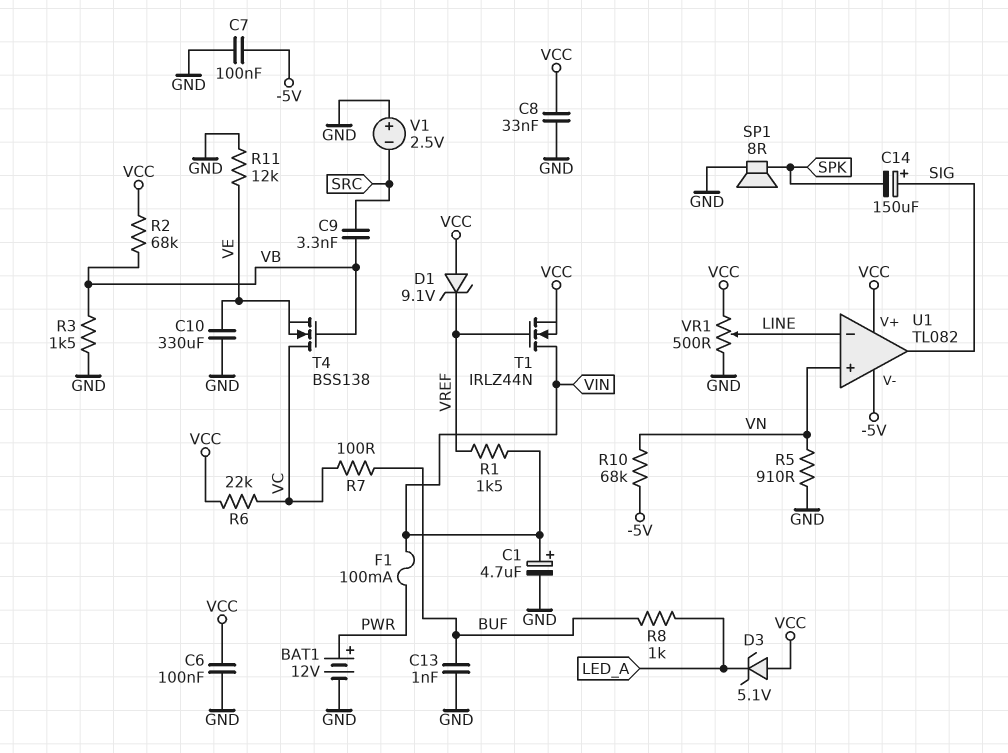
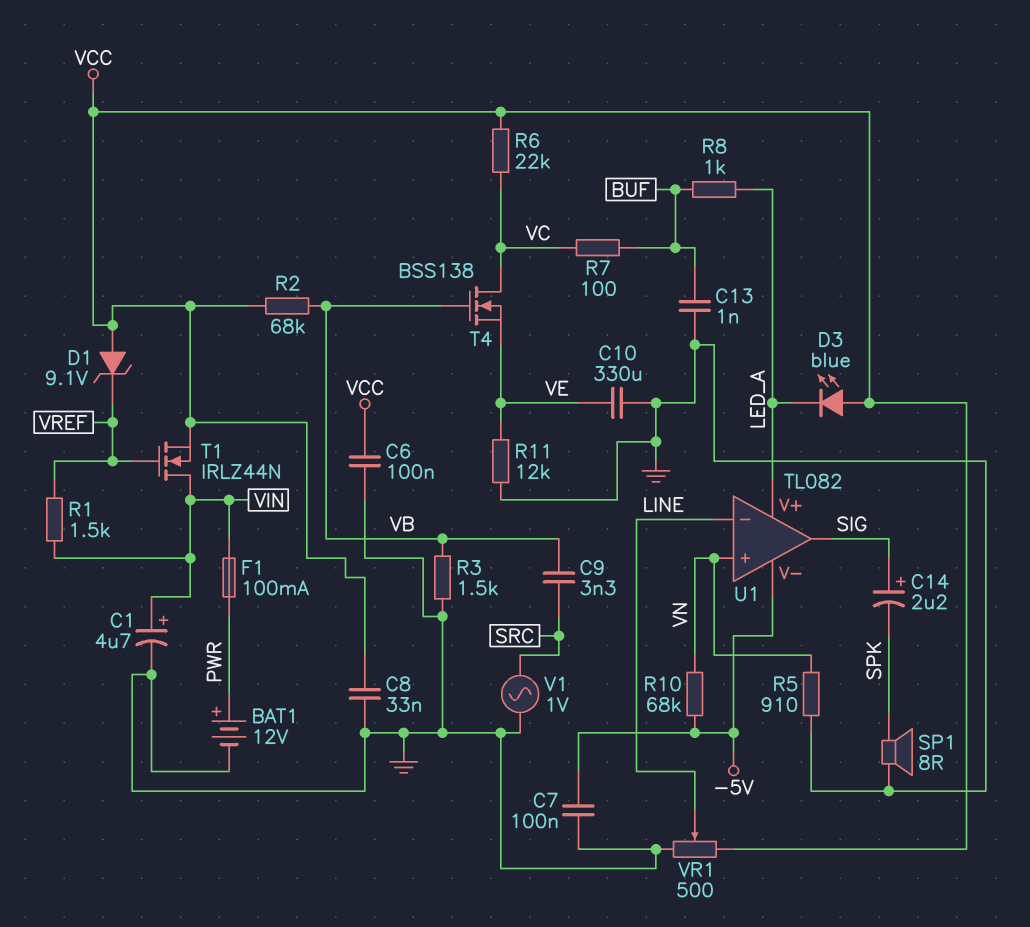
C14: 150uF (plus SIG, minus SPK) -> 2.2uF (plus SIG, minus SPK)
D3: zener 5.1V (A VCC, K LED_A) -> LED blue (A VCC, K LED_A)
U1 pin V+: VCC -> LED_A
V1: 2.5V (plus GND, minus SRC) -> AC 1V (GND, SRC)

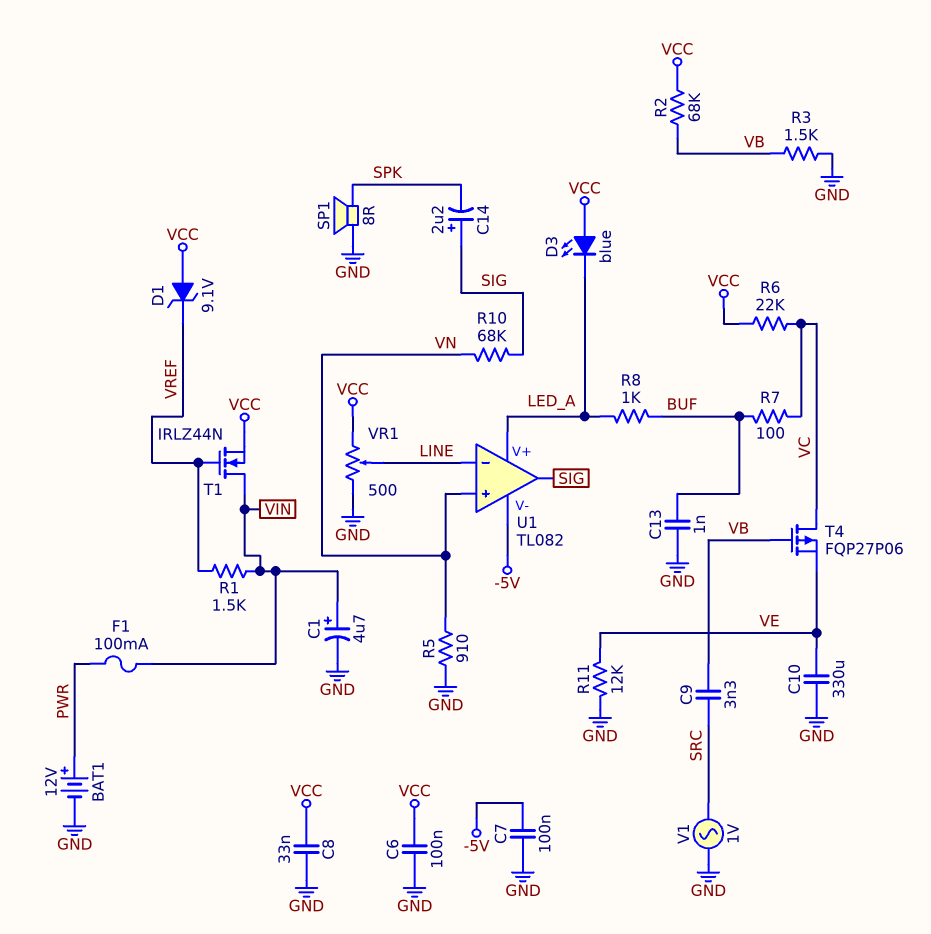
R10: 68k (-5V, VN) -> 68k (SIG, VN)
T4: NMOS BSS138 (G VB, D VC, S VE) -> PMOS FQP27P06 (G VB, D VC, S VE)

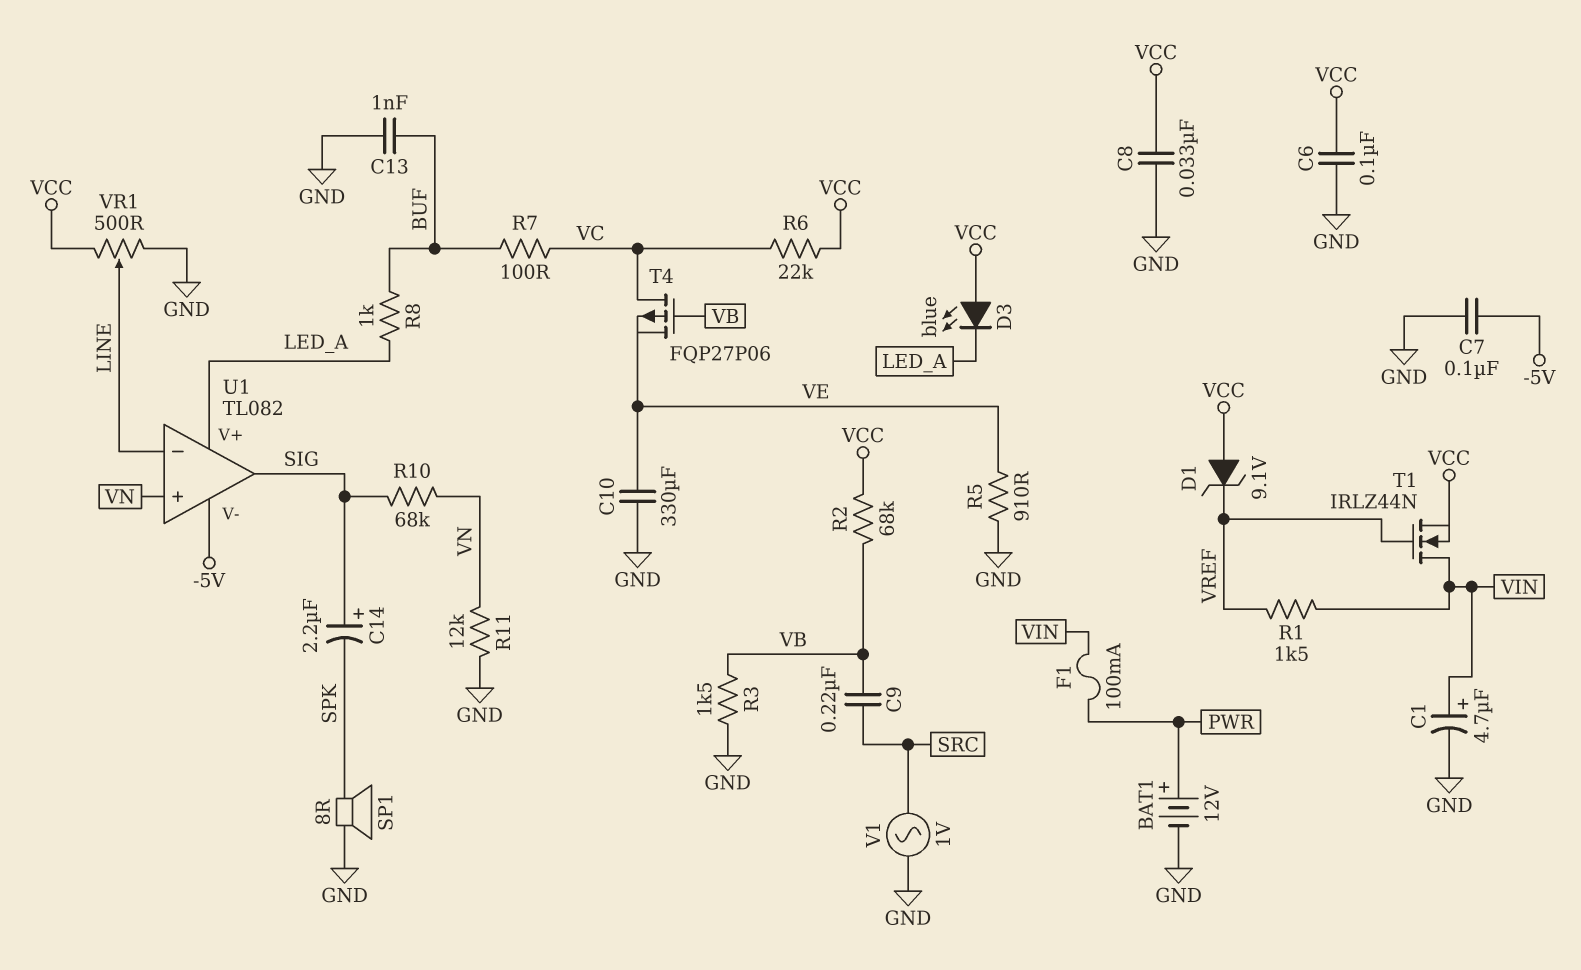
C9: 3.3nF (SRC, VB) -> 220nF (SRC, VB)
R5: 910 (GND, VN) -> 910 (GND, VE)
R11: 12k (GND, VE) -> 12k (GND, VN)

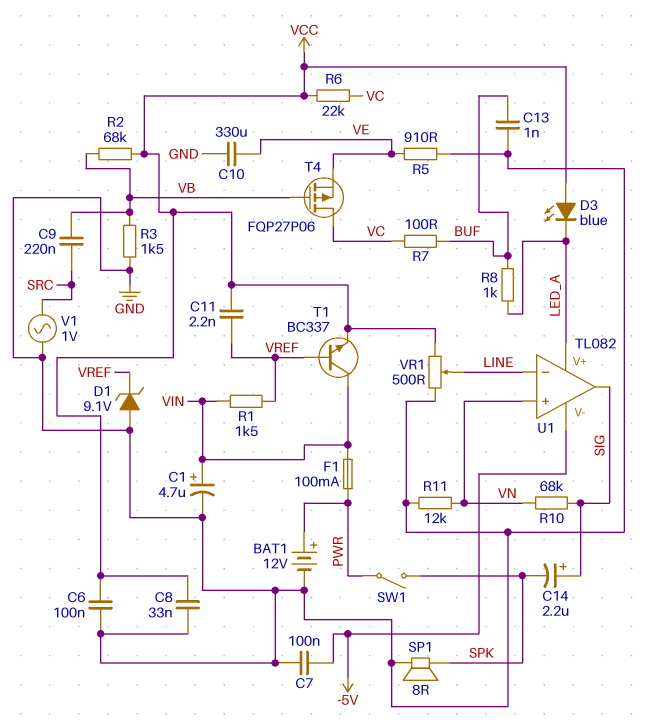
C11: none -> 2.2nF (VCC, VREF)
D1: zener 9.1V (A VCC, K VREF) -> zener 9.1V (A GND, K VREF)
SW1: none -> switch (PWR, SPK)
T1: NMOS IRLZ44N (G VREF, D VIN, S VCC) -> NPN BC337 (B VREF, C VIN, E VCC)

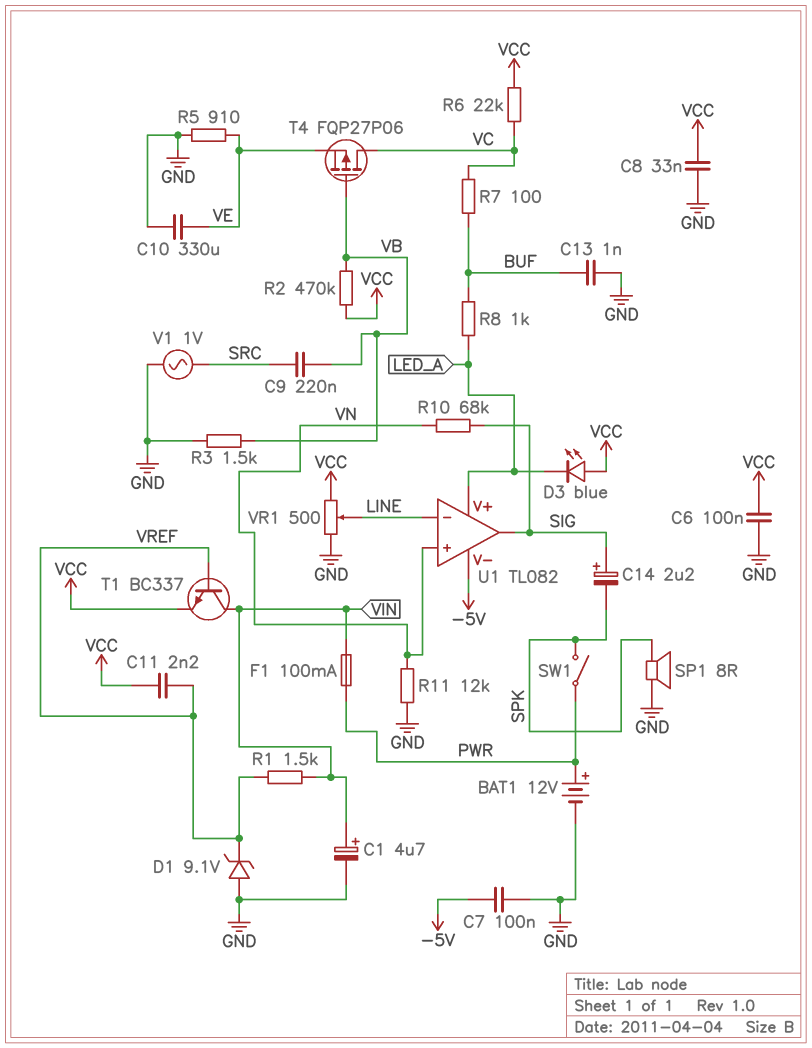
R2: 68k (VB, VCC) -> 470k (VB, VCC)

